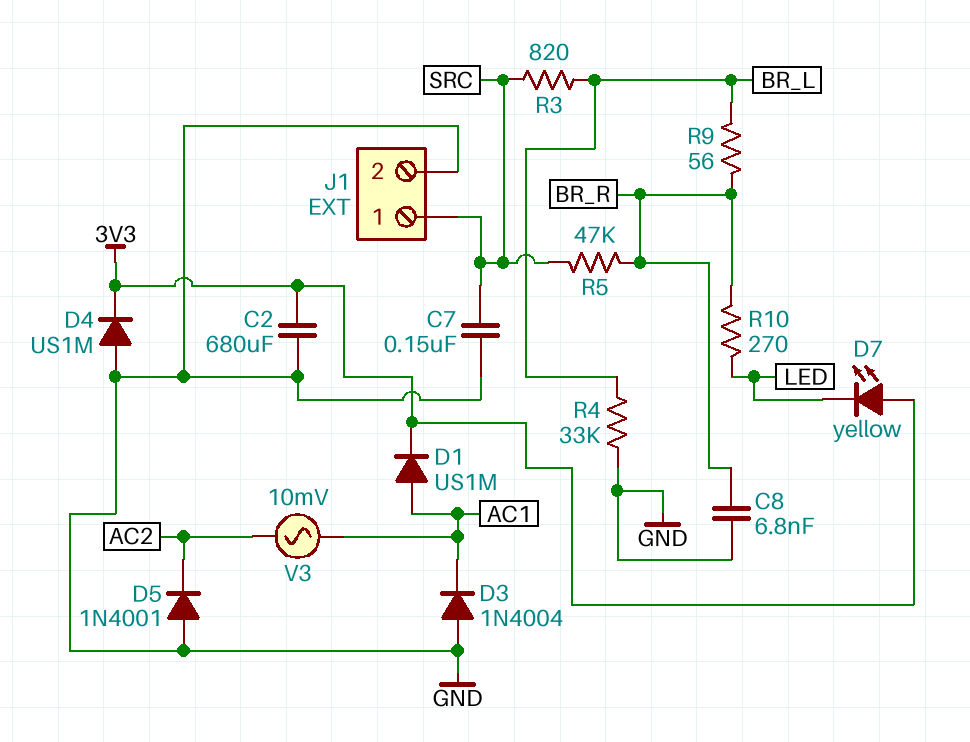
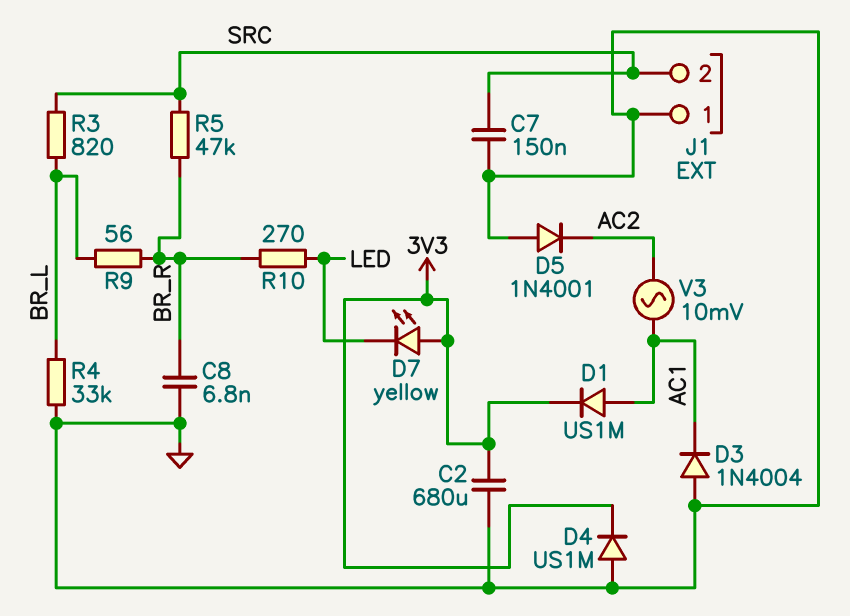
J1 pin 1: SRC -> GND
J1 pin 2: GND -> SRC

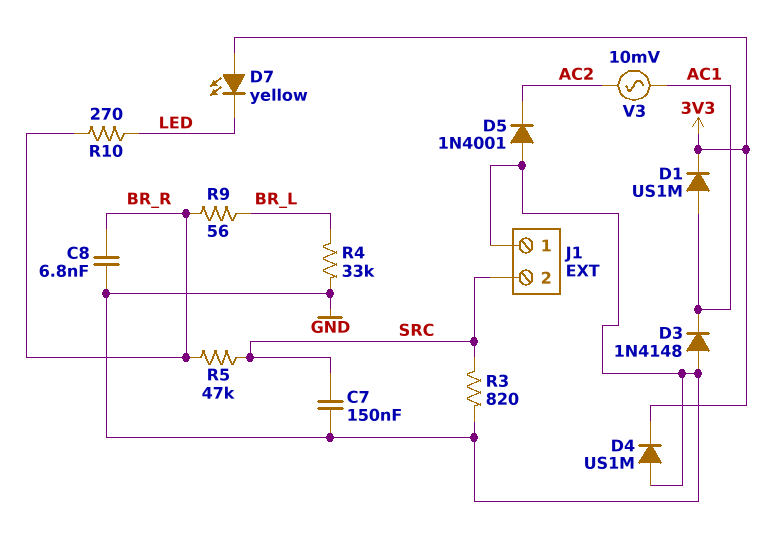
C2: 680uF (3V3, GND) -> none
D3: diode 1N4004 (A GND, K AC1) -> diode 1N4148 (A GND, K AC1)
R3: 820 (BR_L, SRC) -> 820 (GND, SRC)

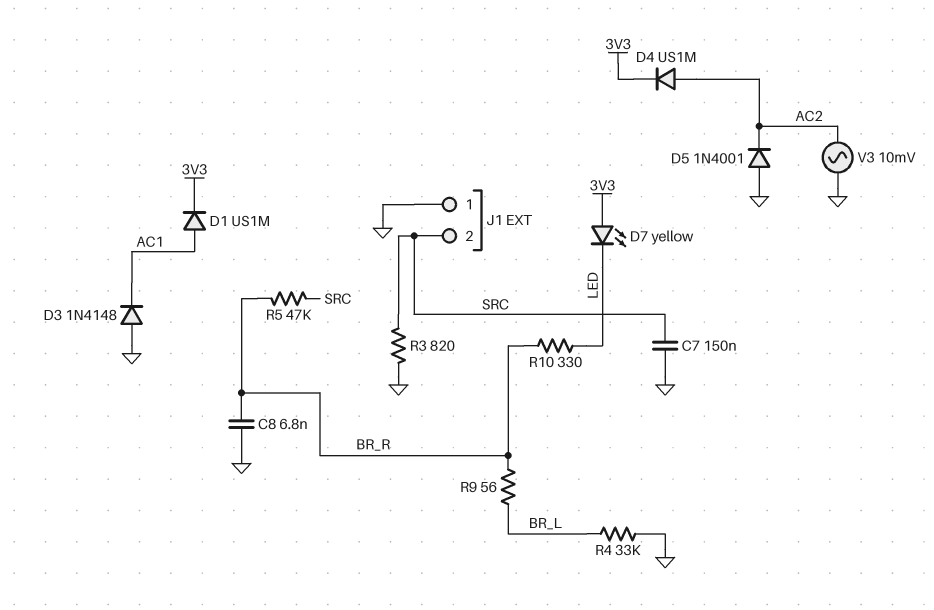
D4: diode US1M (A GND, K 3V3) -> diode US1M (A AC2, K 3V3)
R10: 270 (BR_R, LED) -> 330 (BR_R, LED)
V3: AC 10mV (AC1, AC2) -> AC 10mV (AC2, GND)

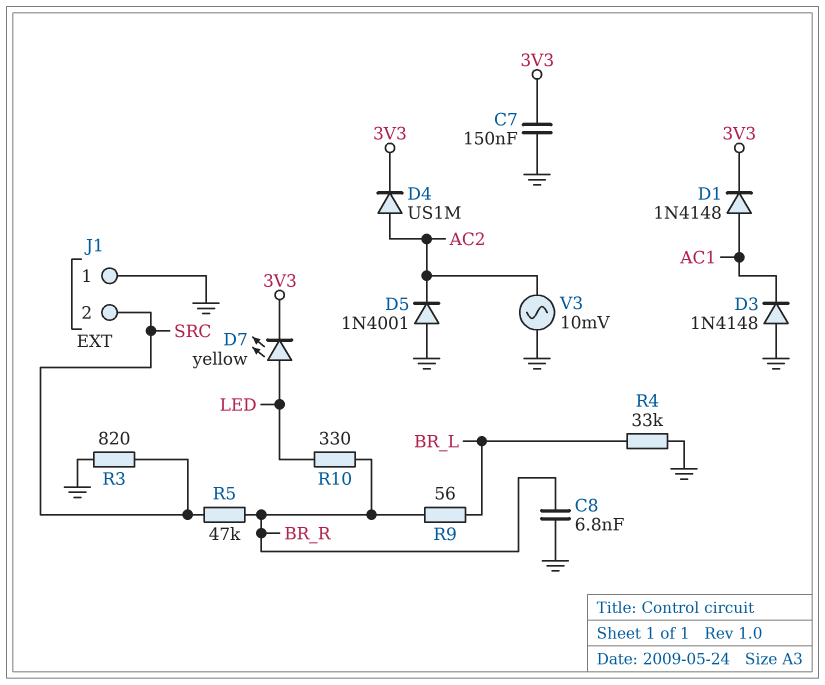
C7: 150nF (GND, SRC) -> 150nF (3V3, GND)
D1: diode US1M (A AC1, K 3V3) -> diode 1N4148 (A AC1, K 3V3)
D7: LED yellow (A 3V3, K LED) -> LED yellow (A LED, K 3V3)

